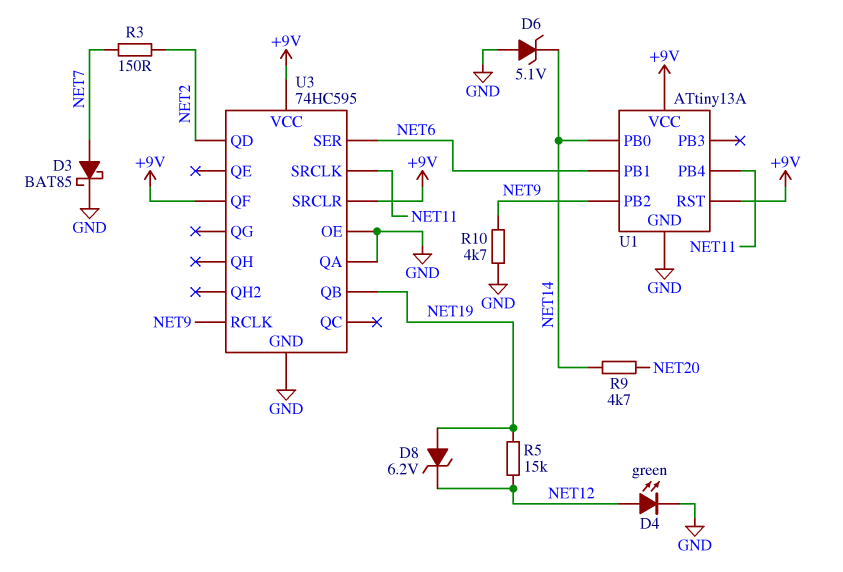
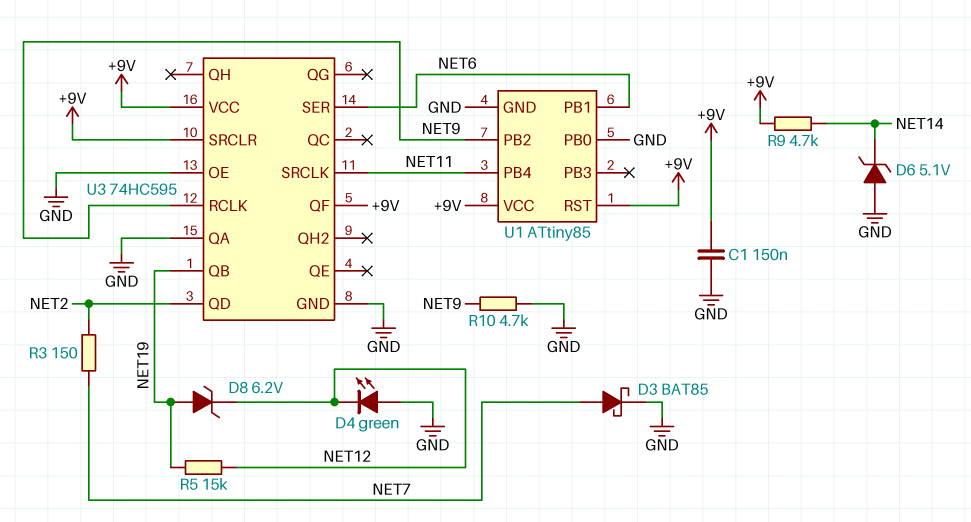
C1: none -> 150nF (+9V, GND)
D4: LED green (A NET12, K GND) -> LED green (A GND, K NET12)
R9: 4.7k (NET14, NET20) -> 4.7k (+9V, NET14)
U1: ATtiny13A -> ATtiny85
U1 pin PB0: NET14 -> GND

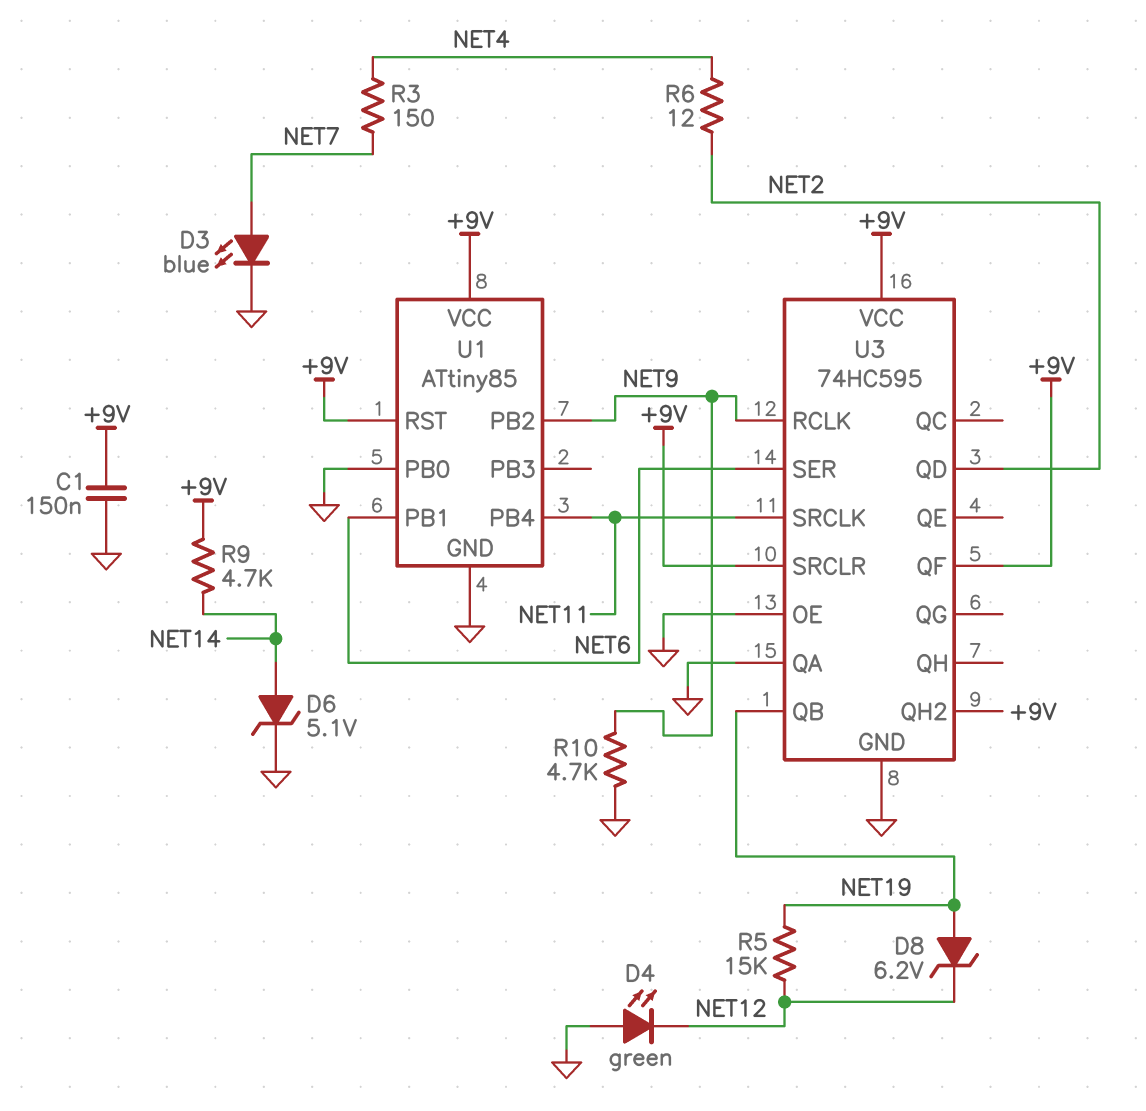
D3: schottky BAT85 (A NET7, K GND) -> LED blue (A NET7, K GND)
D6: zener 5.1V (A GND, K NET14) -> zener 5.1V (A NET14, K GND)
R3: 150 (NET2, NET7) -> 150 (NET4, NET7)
R6: none -> 12 (NET2, NET4)
U3 pin QH2: none -> +9V

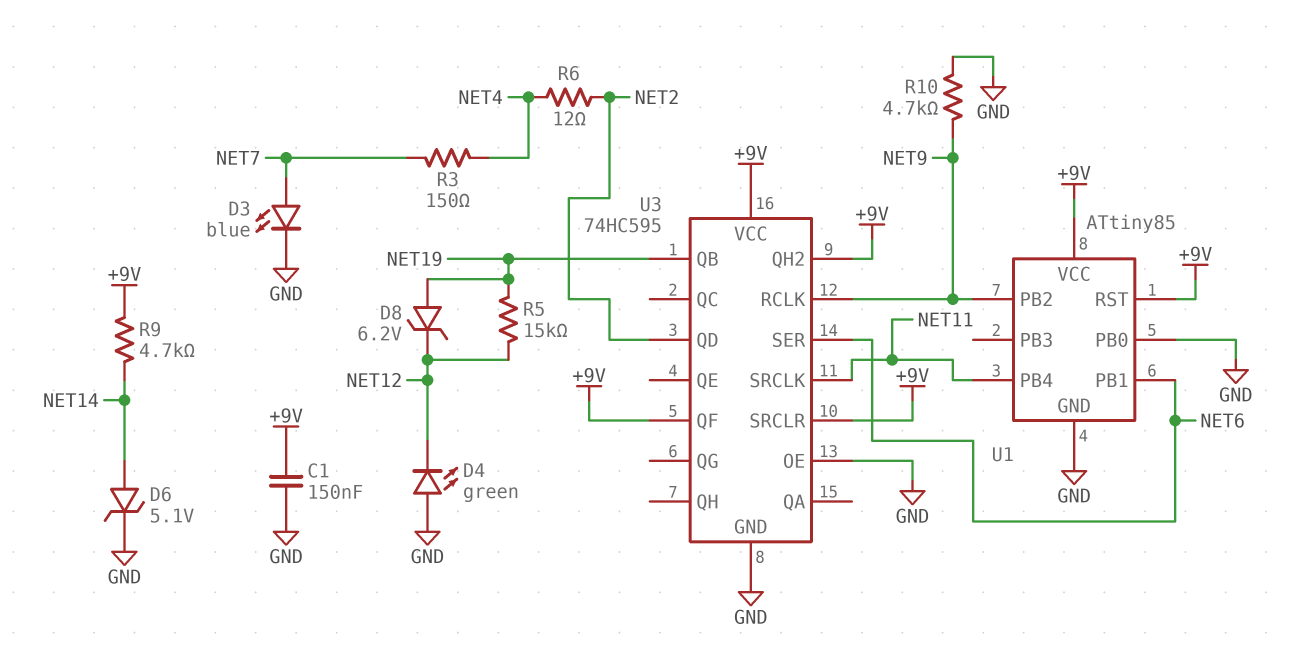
U3 pin QA: GND -> none

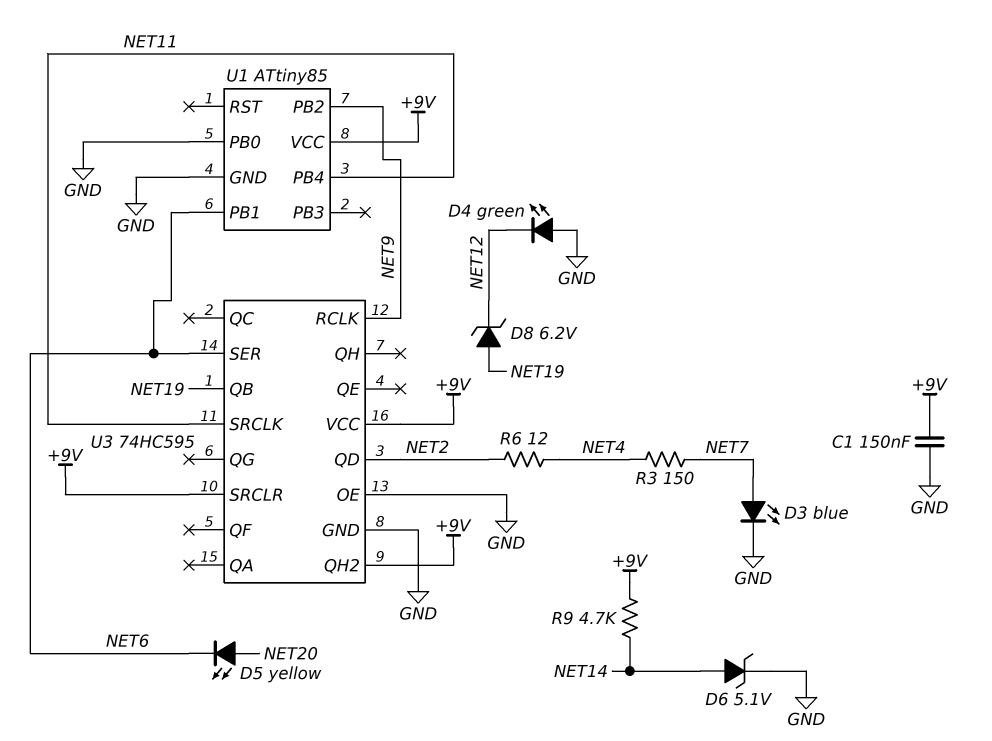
D5: none -> LED yellow (A NET20, K NET6)
R5: 15k (NET12, NET19) -> none
R10: 4.7k (GND, NET9) -> none
U1 pin RST: +9V -> none
U3 pin QF: +9V -> none

